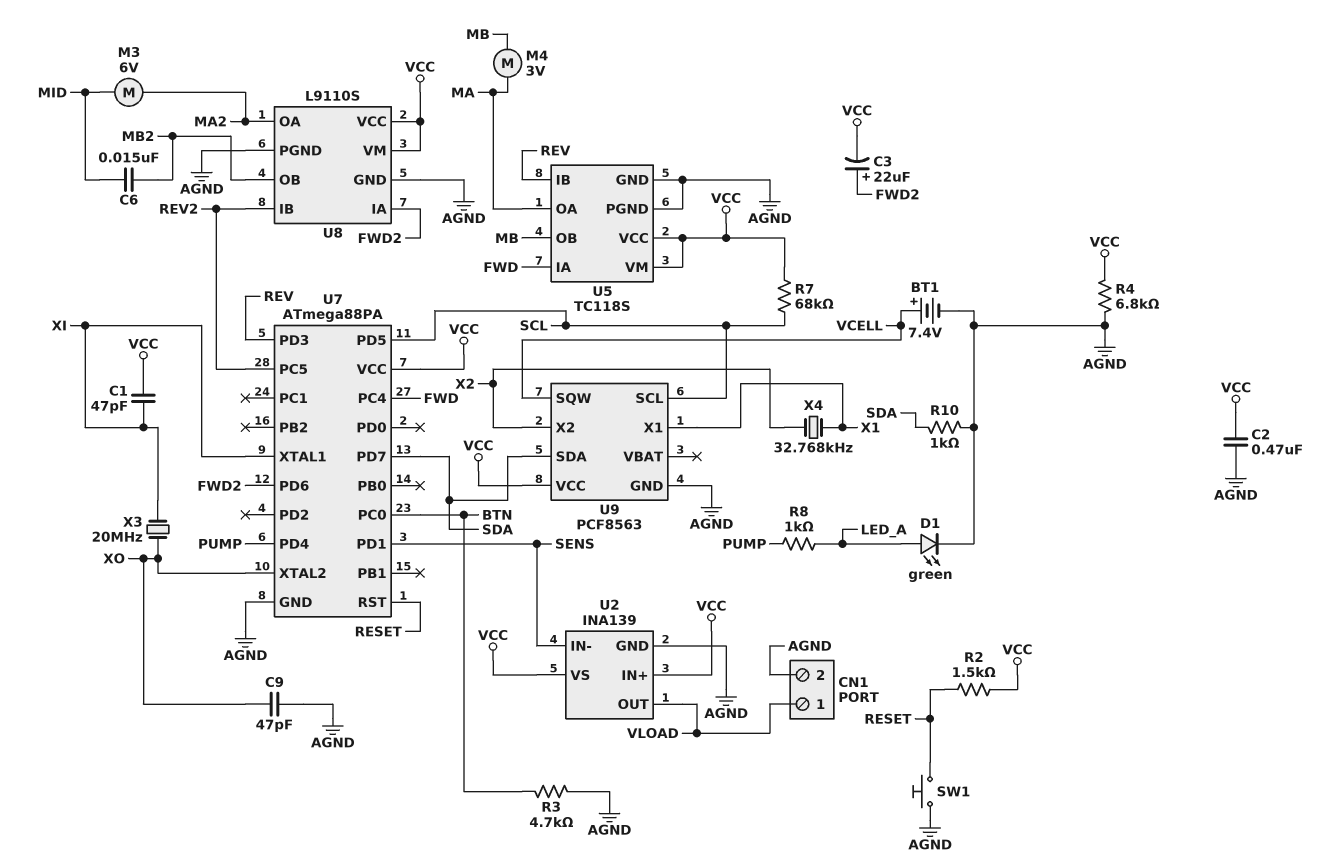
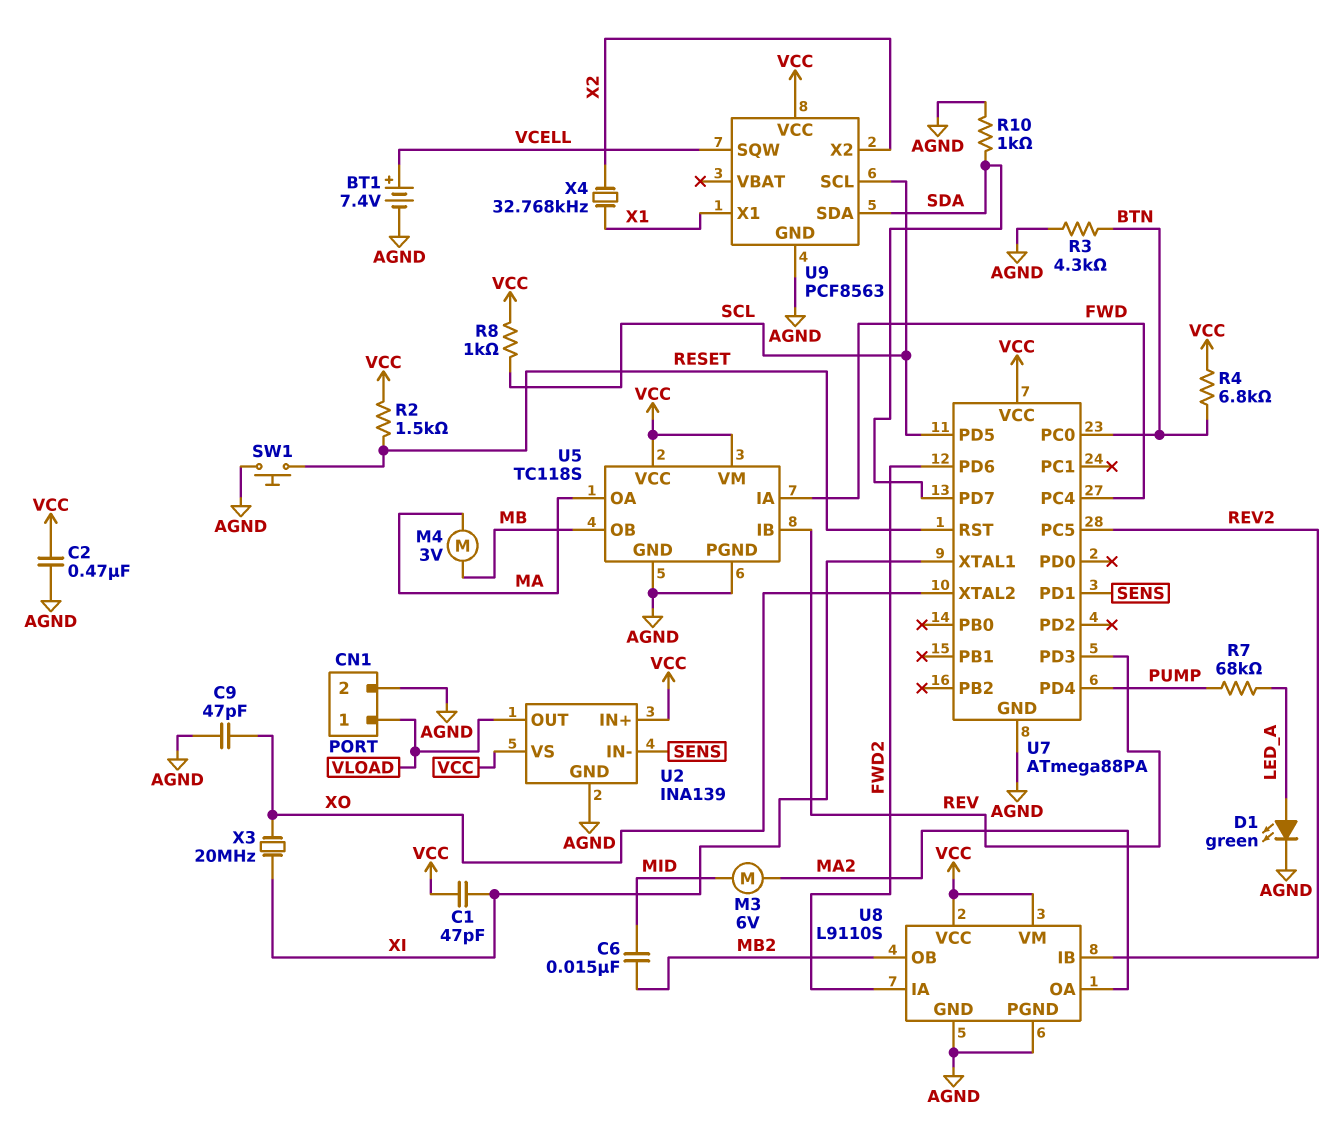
C3: 22uF (plus FWD2, minus VCC) -> none
R3: 4.7k (AGND, BTN) -> 4.3k (AGND, BTN)
R4: 6.8k (AGND, VCC) -> 6.8k (BTN, VCC)
R7: 68k (SCL, VCC) -> 68k (LED_A, PUMP)
R8: 1k (LED_A, PUMP) -> 1k (SCL, VCC)

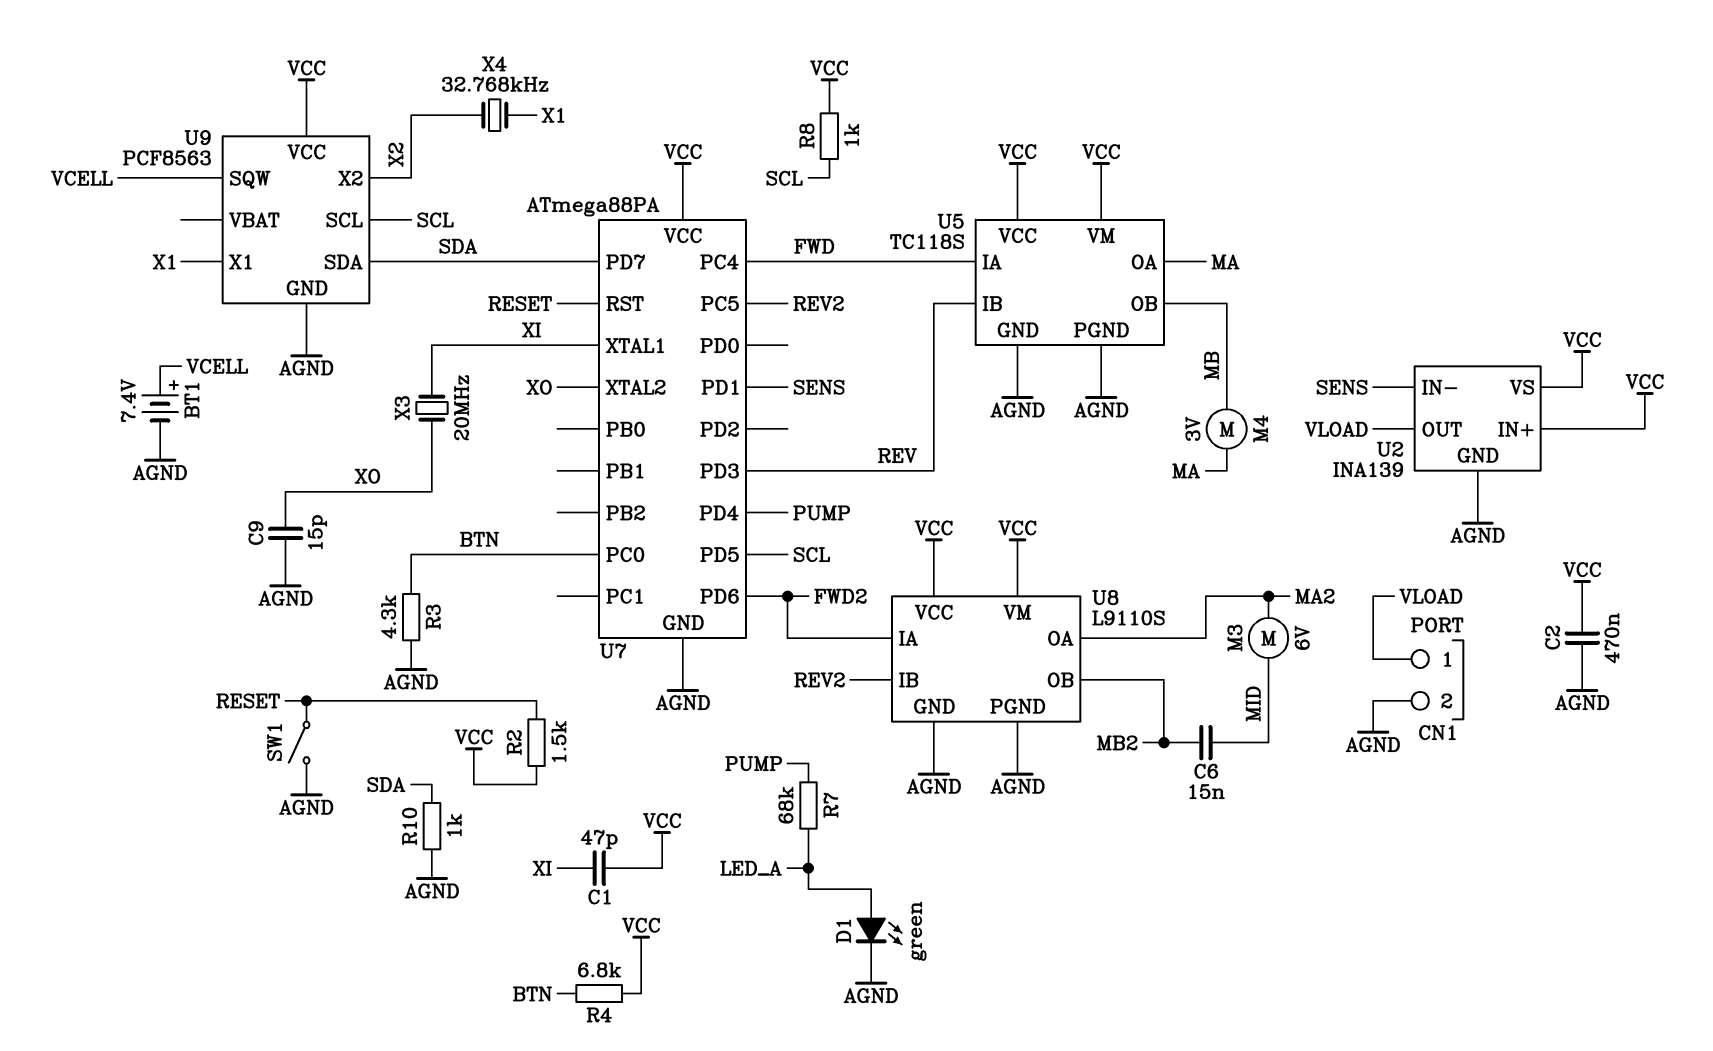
C9: 47pF (AGND, XO) -> 15pF (AGND, XO)
SW1: button (AGND, RESET) -> switch (AGND, RESET)

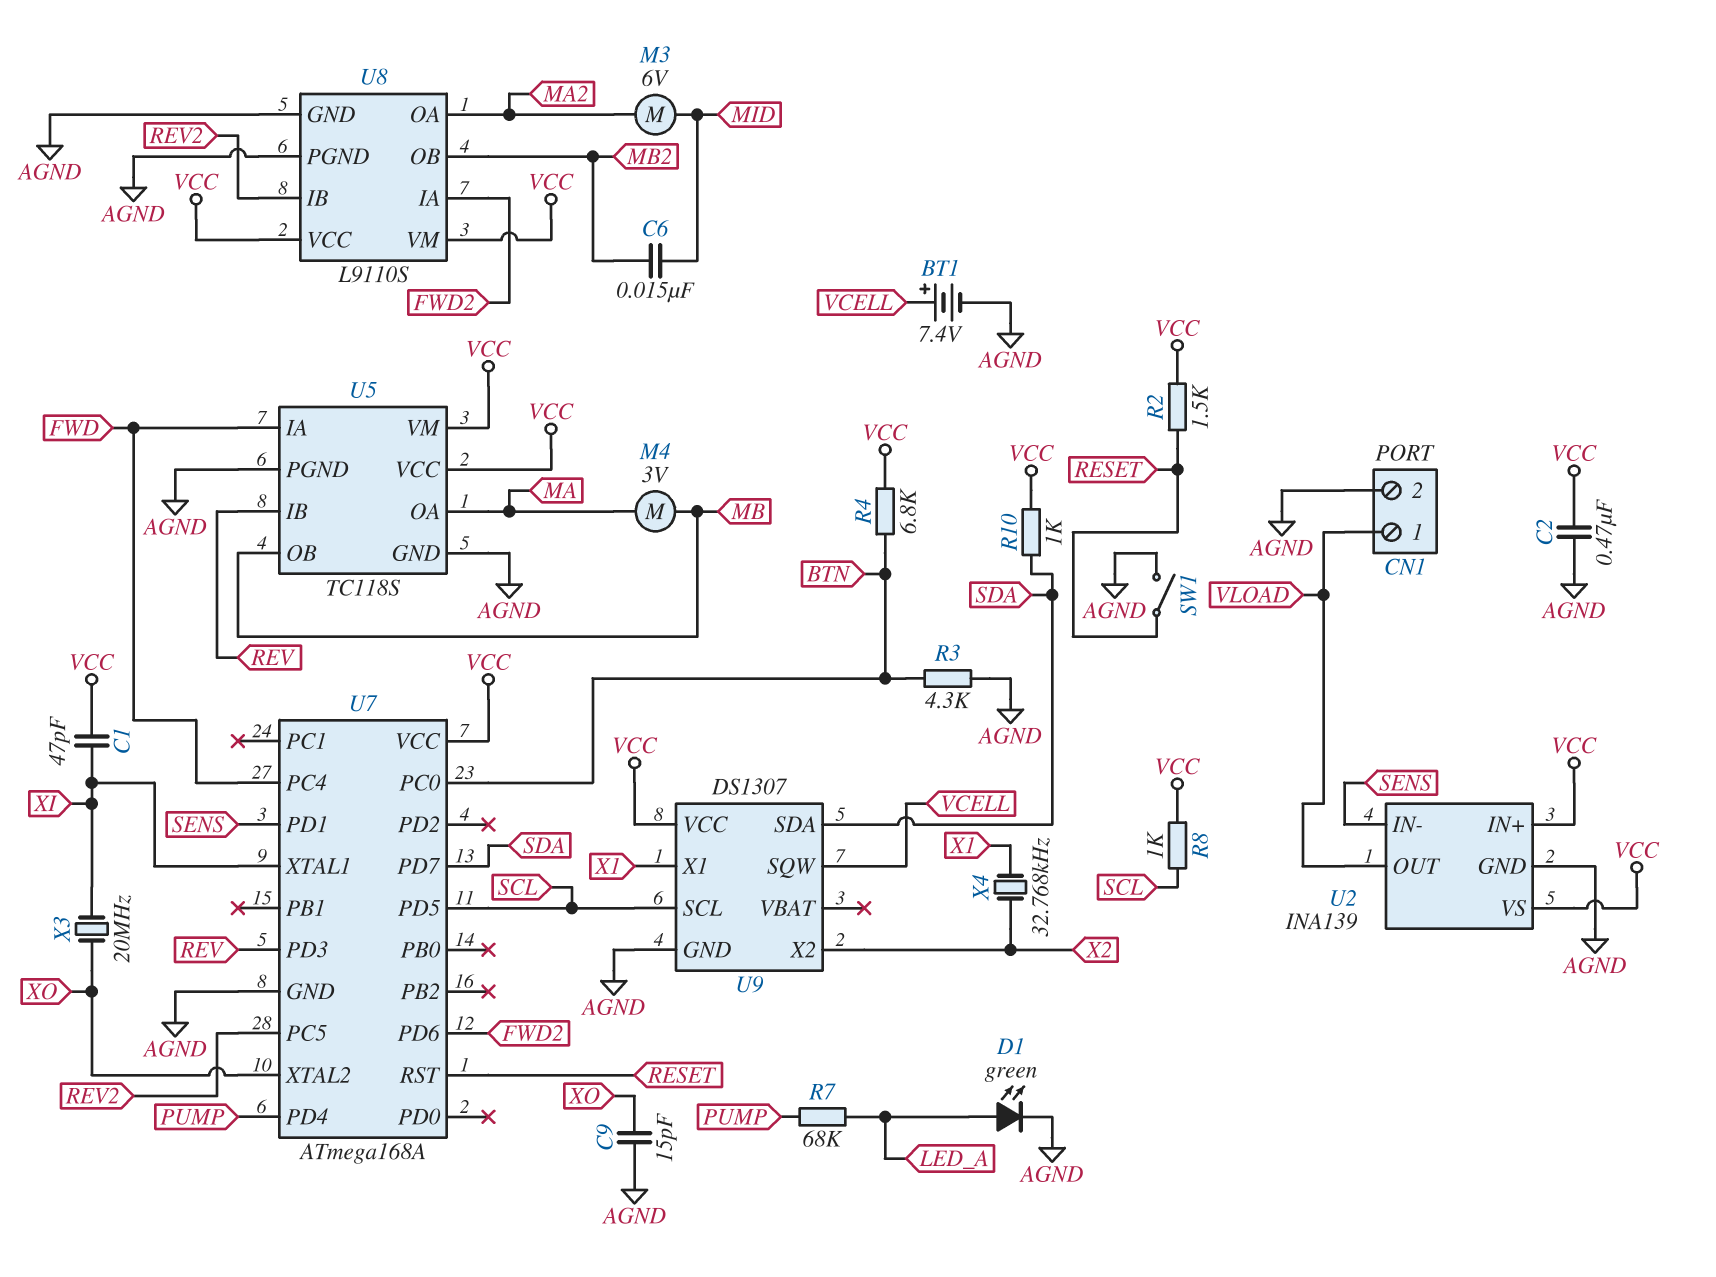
R10: 1k (AGND, SDA) -> 1k (SDA, VCC)
U7: ATmega88PA -> ATmega168A
U9: PCF8563 -> DS1307

